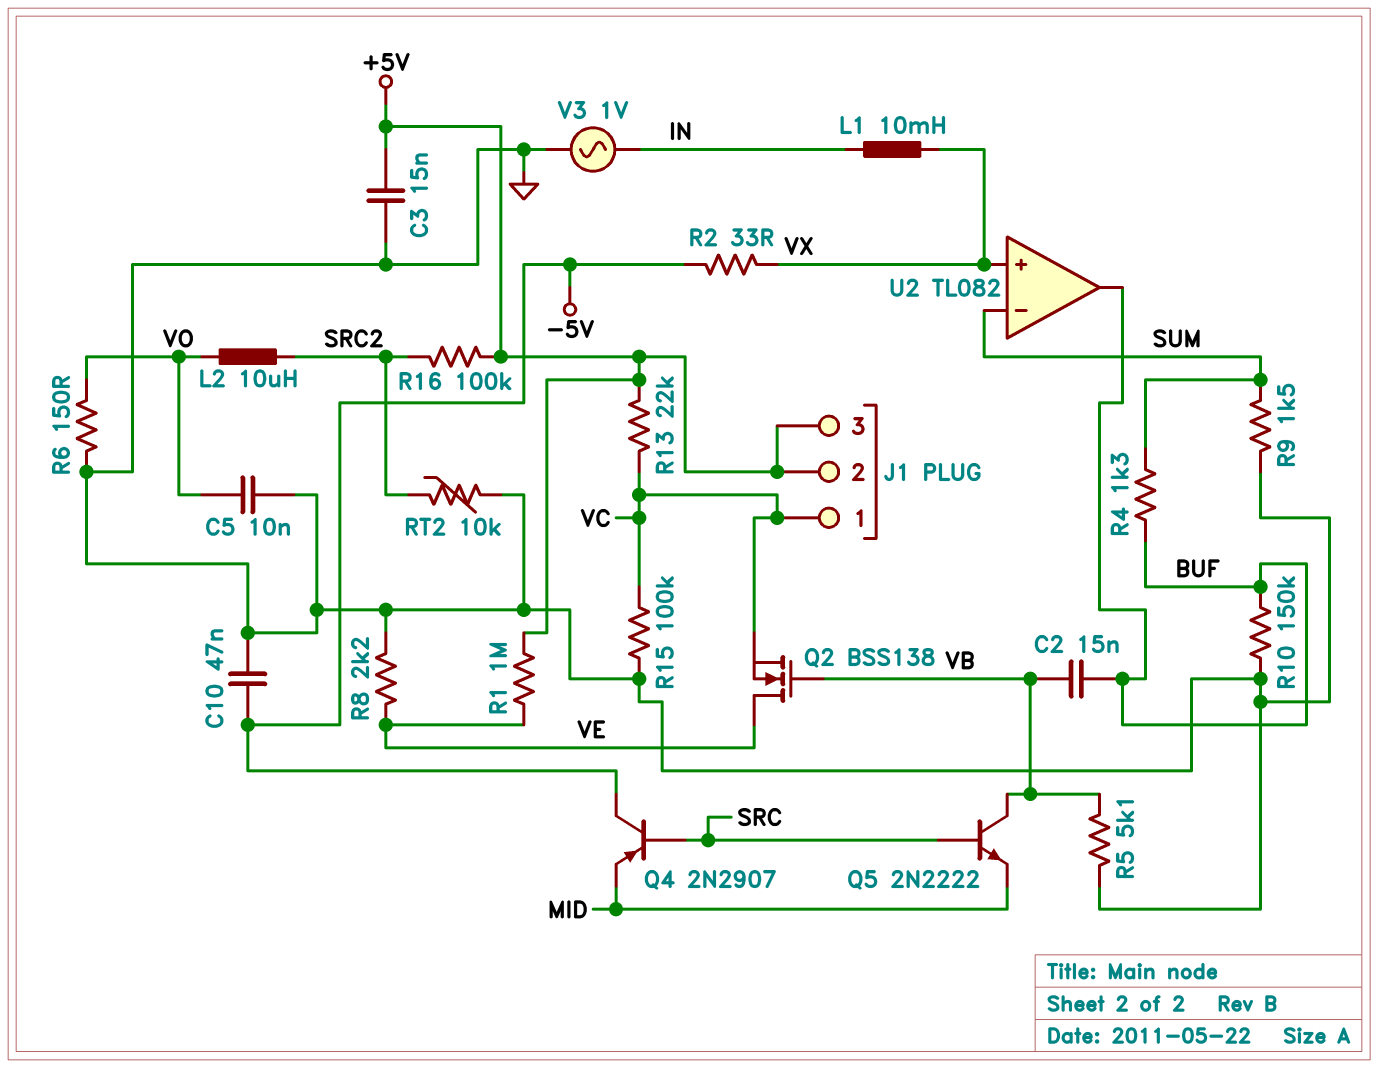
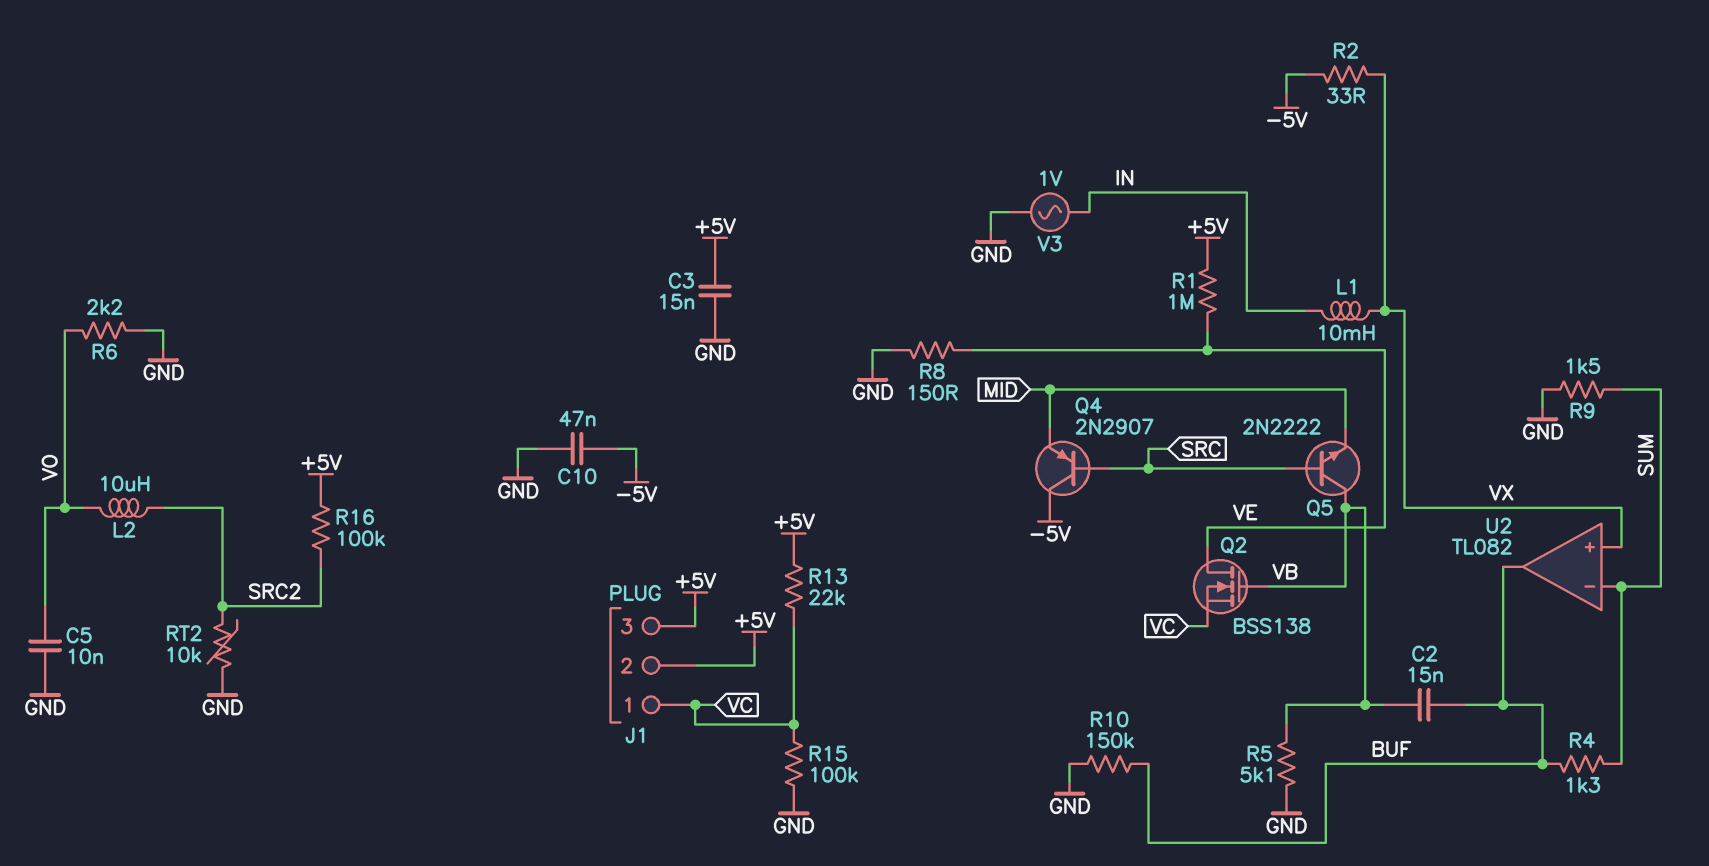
R6: 150 (GND, VO) -> 2.2k (GND, VO)
R8: 2.2k (GND, VE) -> 150 (GND, VE)

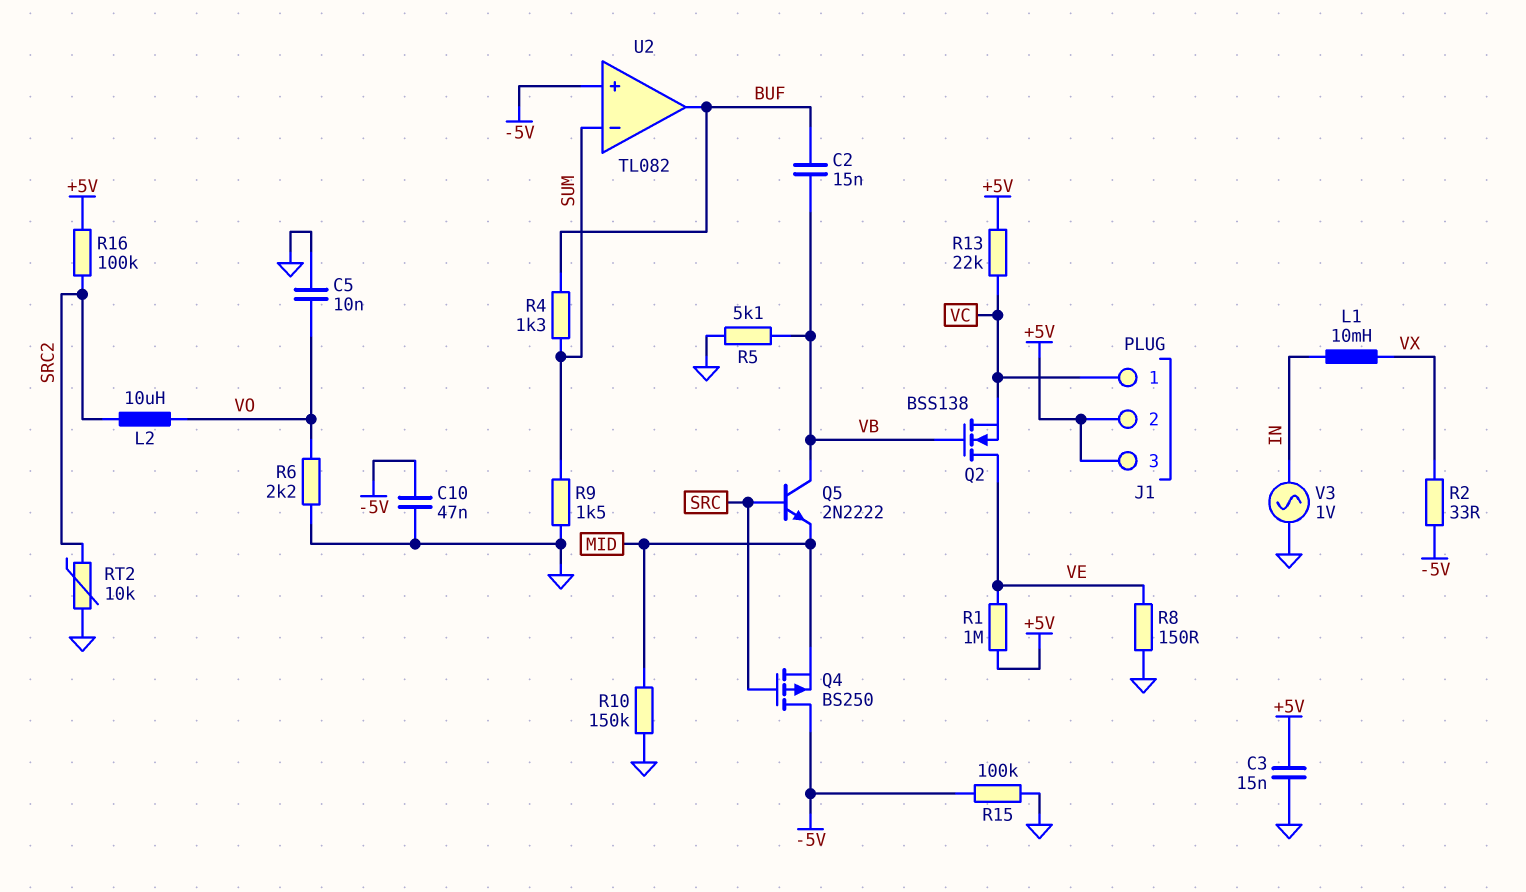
Q4: PNP 2N2907 (B SRC, C -5V, E MID) -> PMOS BS250 (G SRC, D -5V, S MID)
R10: 150k (BUF, GND) -> 150k (GND, MID)
R15: 100k (GND, VC) -> 100k (-5V, GND)
U2 pin in+: VX -> -5V

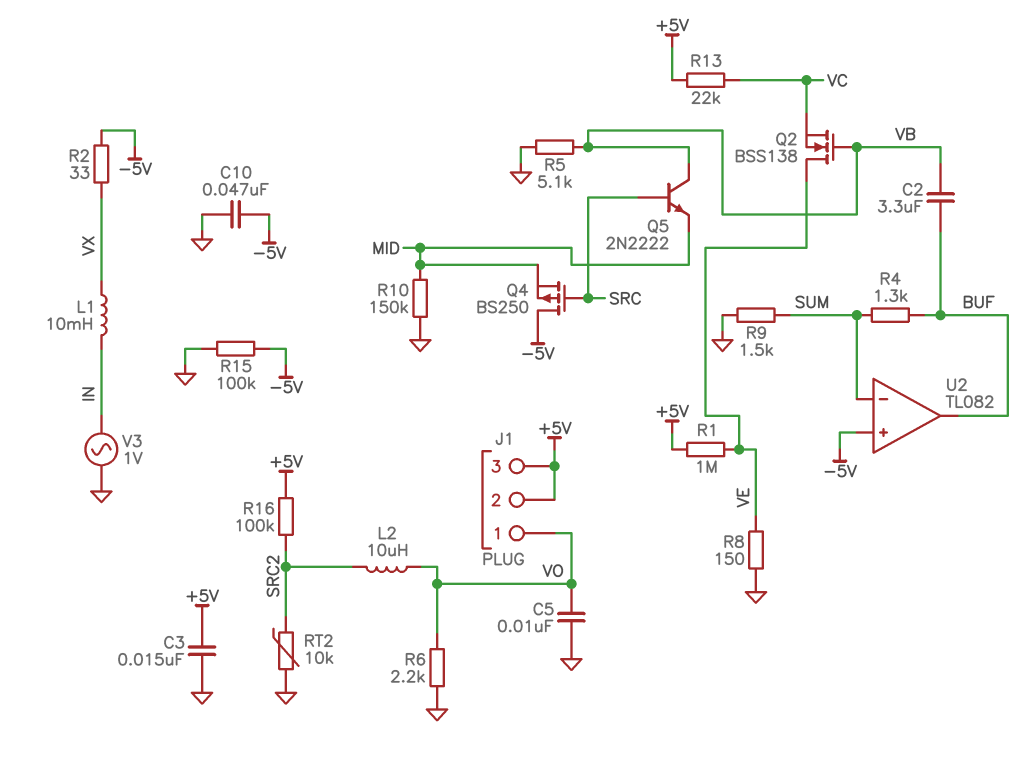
C2: 15nF (BUF, VB) -> 3.3uF (BUF, VB)
J1 pin 1: VC -> VO

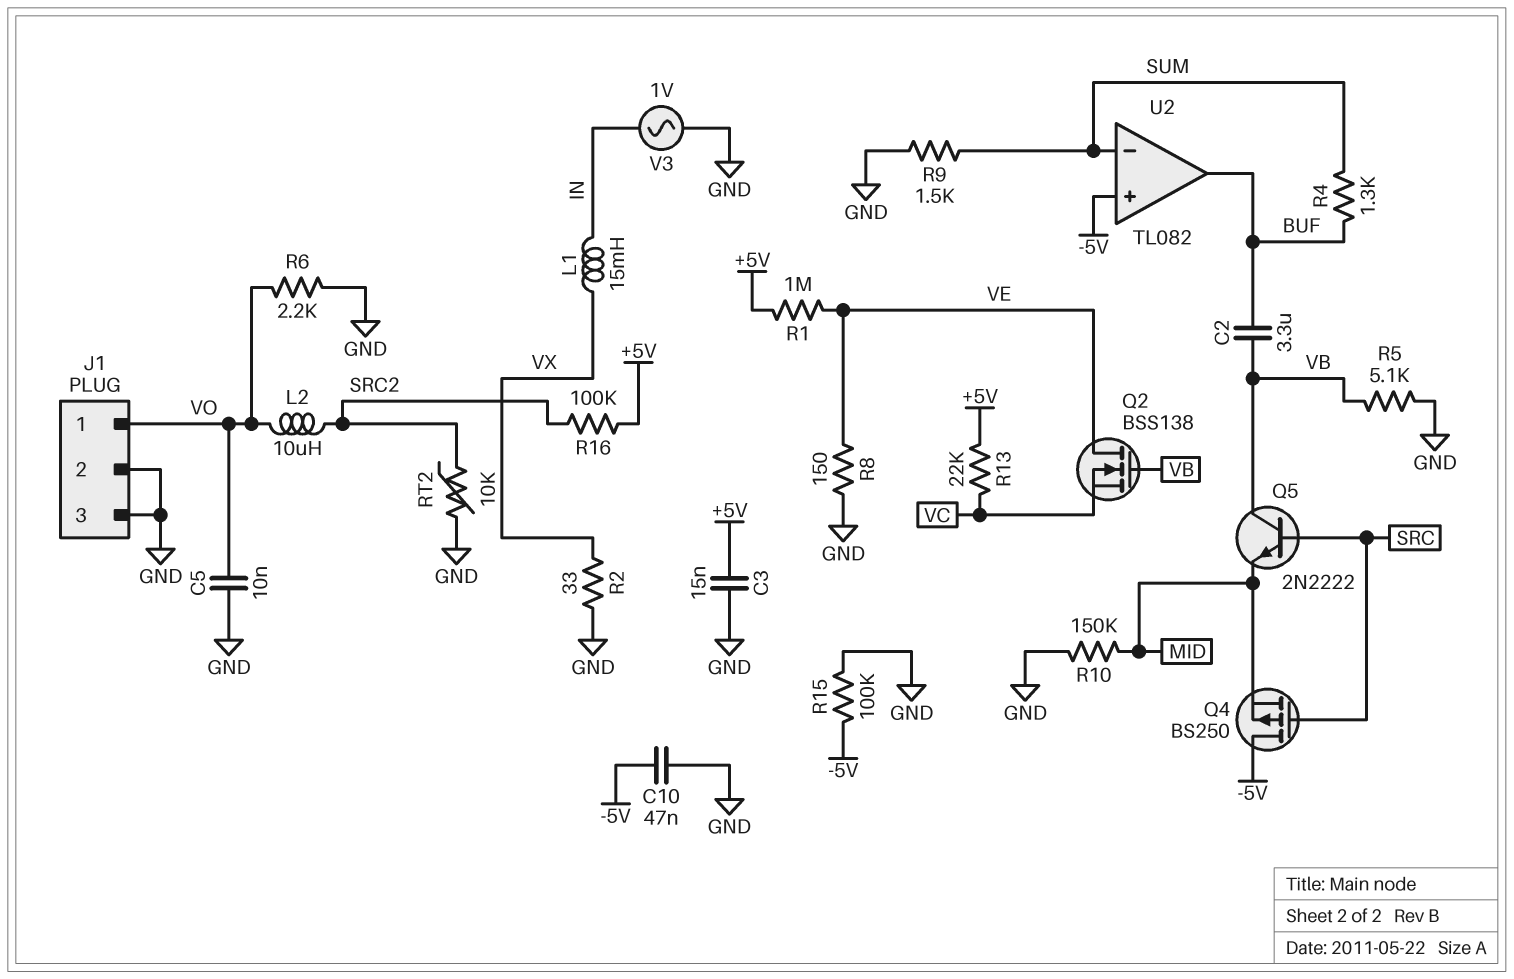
J1 pin 2: +5V -> GND
J1 pin 3: +5V -> GND
L1: 10mH (IN, VX) -> 15mH (IN, VX)
R2: 33 (-5V, VX) -> 33 (GND, VX)

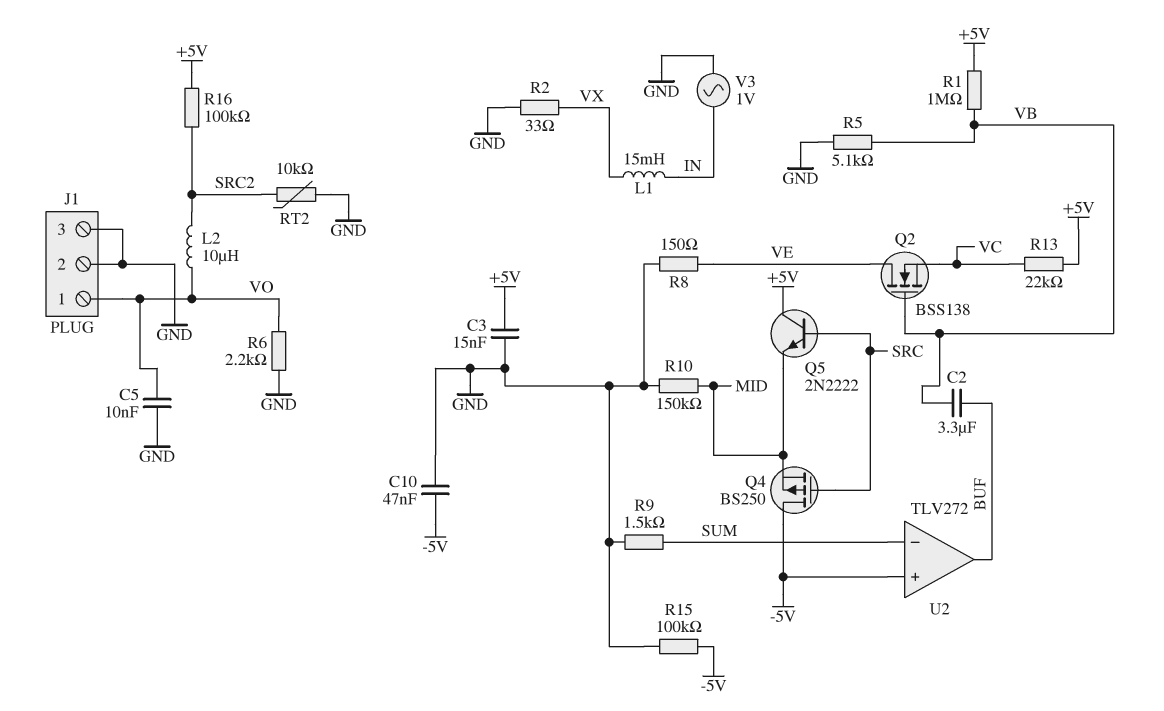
Q5: NPN 2N2222 (B SRC, C VB, E MID) -> NPN 2N2222 (B SRC, C +5V, E MID)
R1: 1M (+5V, VE) -> 1M (+5V, VB)
R4: 1.3k (BUF, SUM) -> none
U2: TL082 -> TLV272

